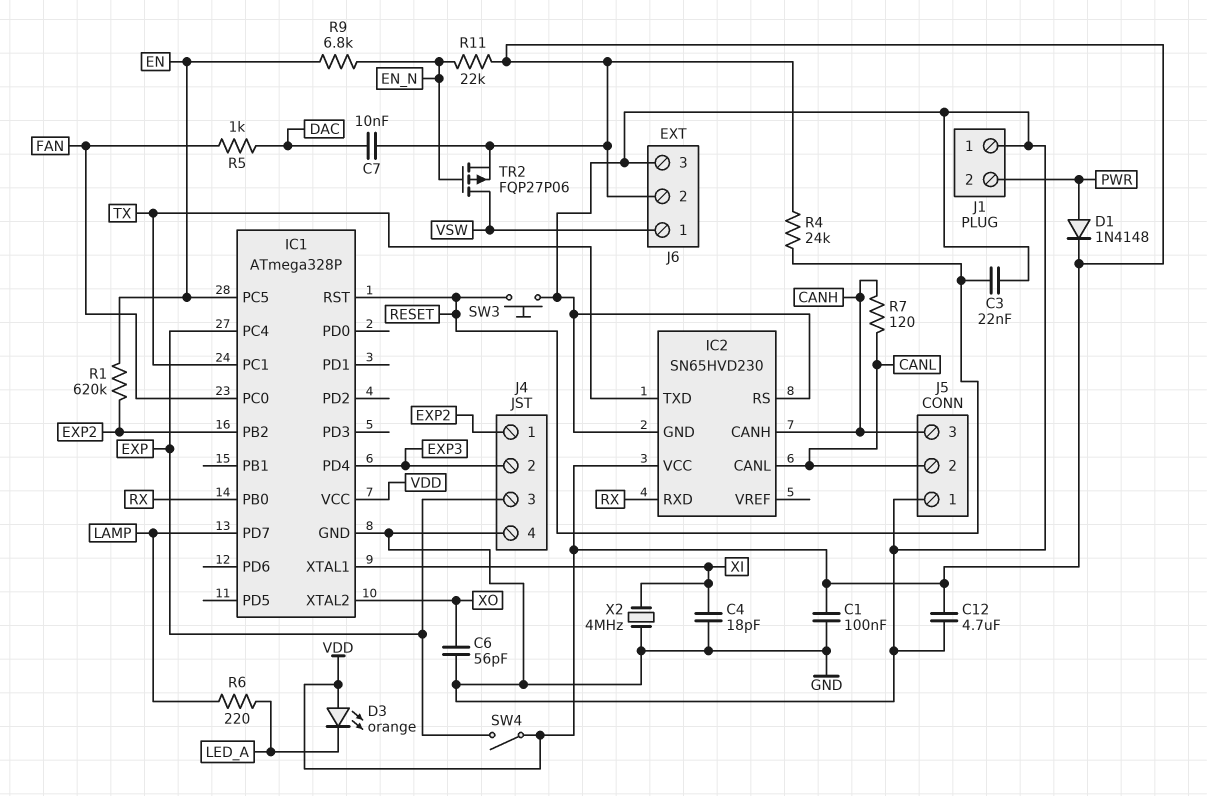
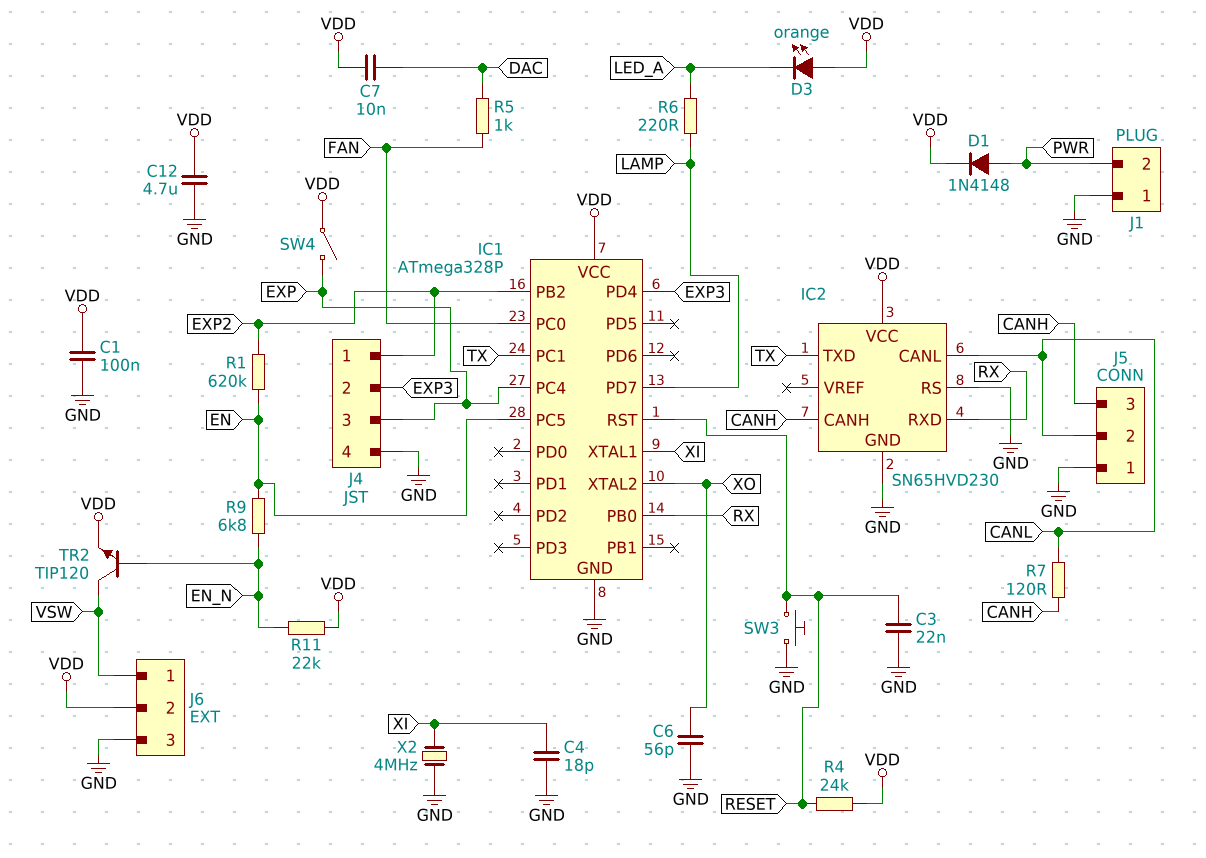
TR2: PMOS FQP27P06 (G EN_N, D VSW, S VDD) -> NPN TIP120 (B EN_N, C VSW, E VDD)

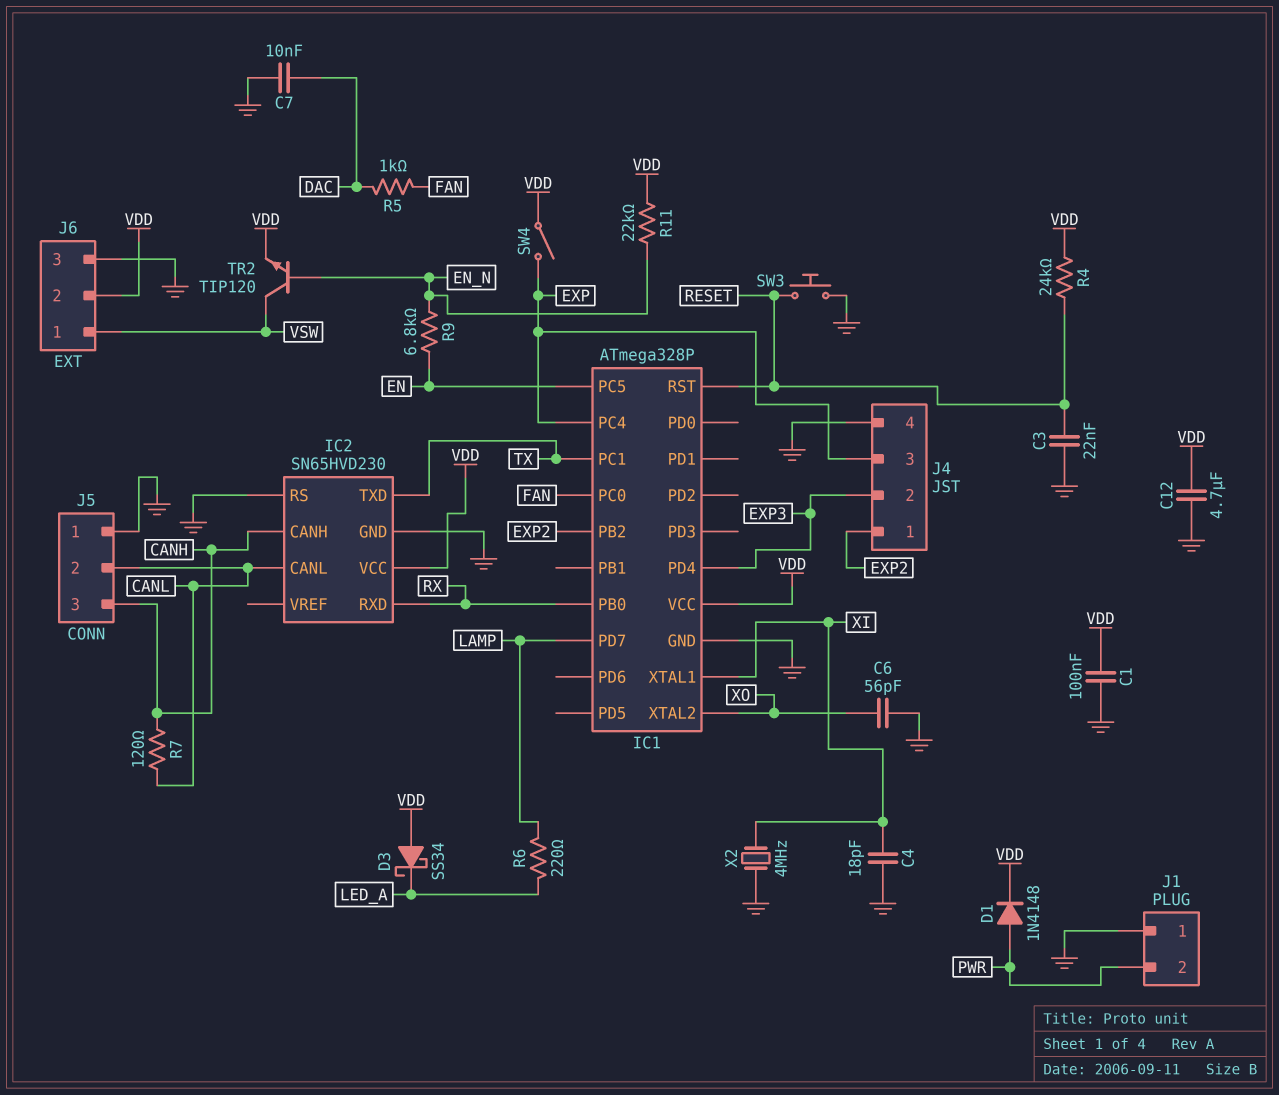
C7: 10nF (DAC, VDD) -> 10nF (DAC, GND)
D3: LED orange (A VDD, K LED_A) -> schottky SS34 (A VDD, K LED_A)
R1: 620k (EN, EXP2) -> none

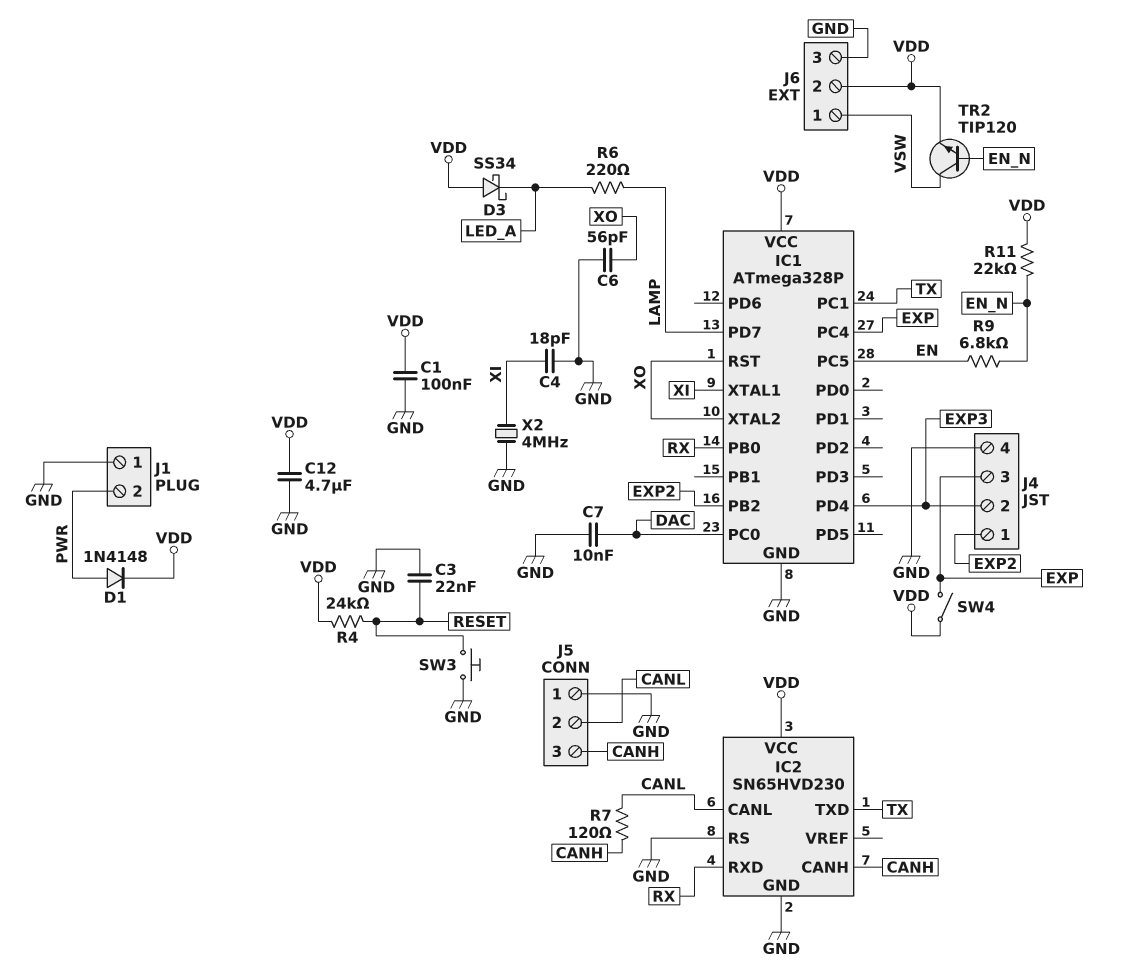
IC1 pin PC0: FAN -> DAC
IC1 pin RST: RESET -> XO
R5: 1k (DAC, FAN) -> none

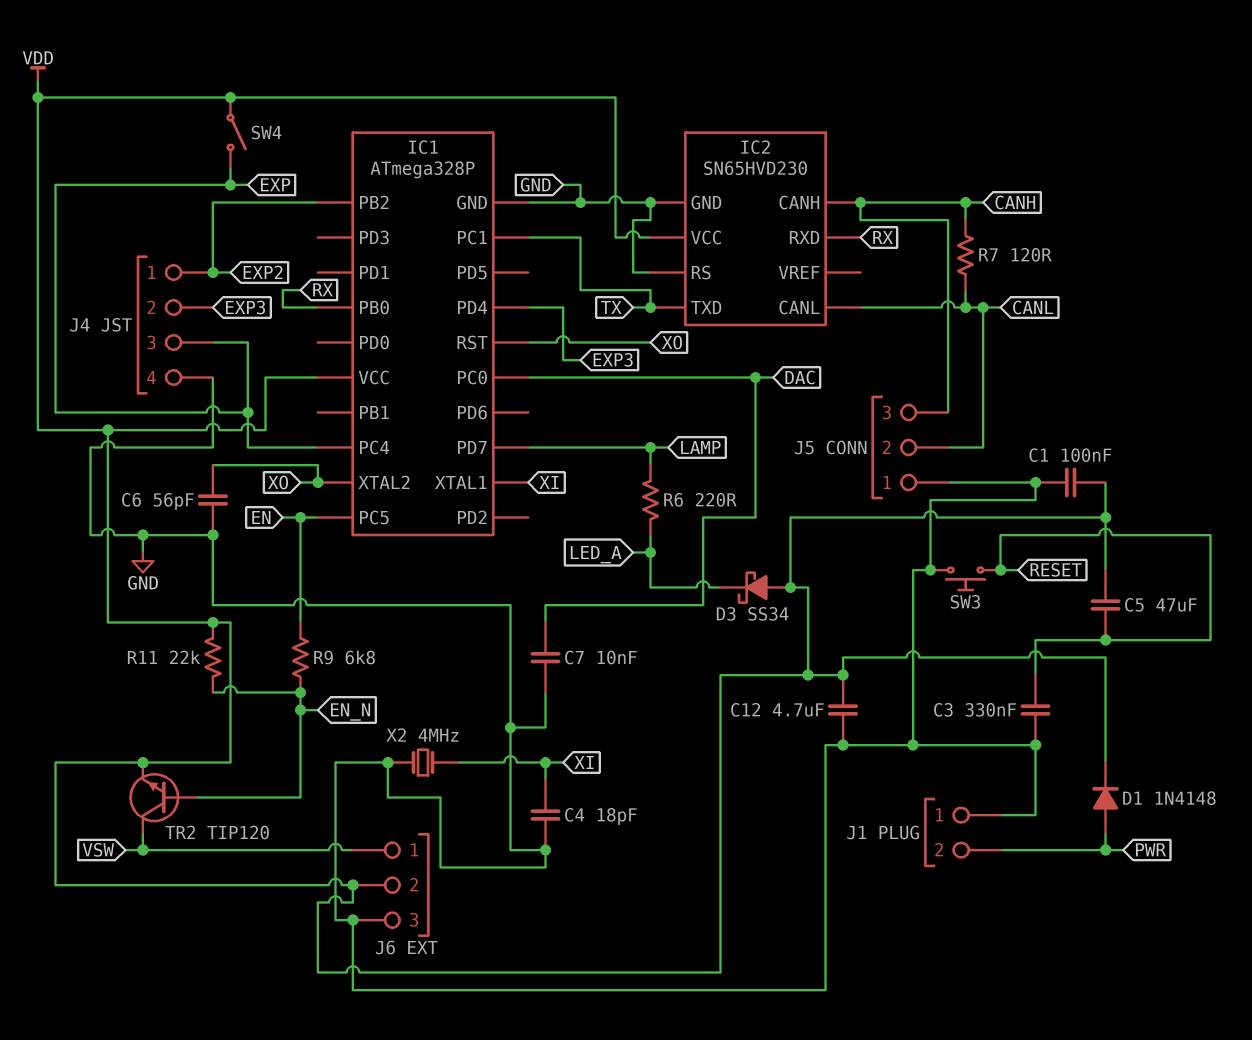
C3: 22nF (GND, RESET) -> 330nF (GND, RESET)
C5: none -> 47uF (RESET, VDD)
R4: 24k (RESET, VDD) -> none

